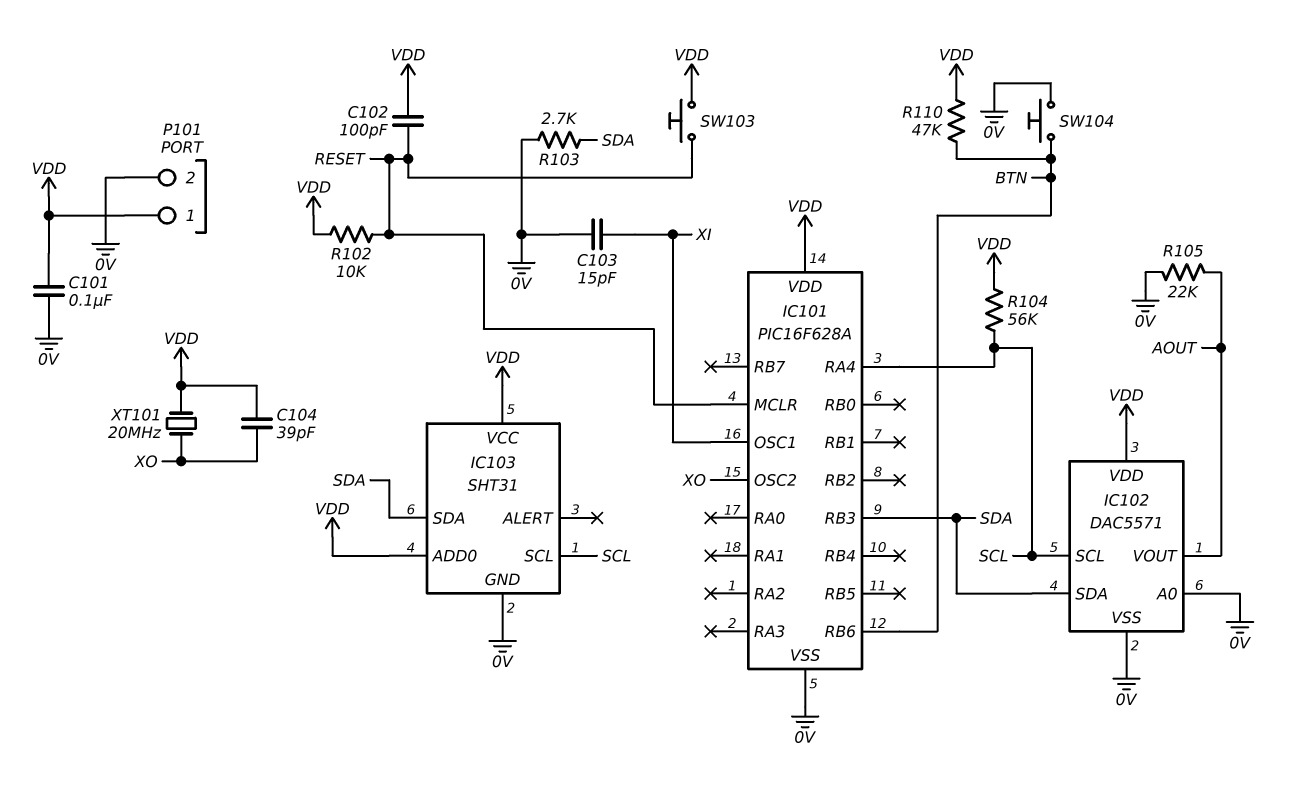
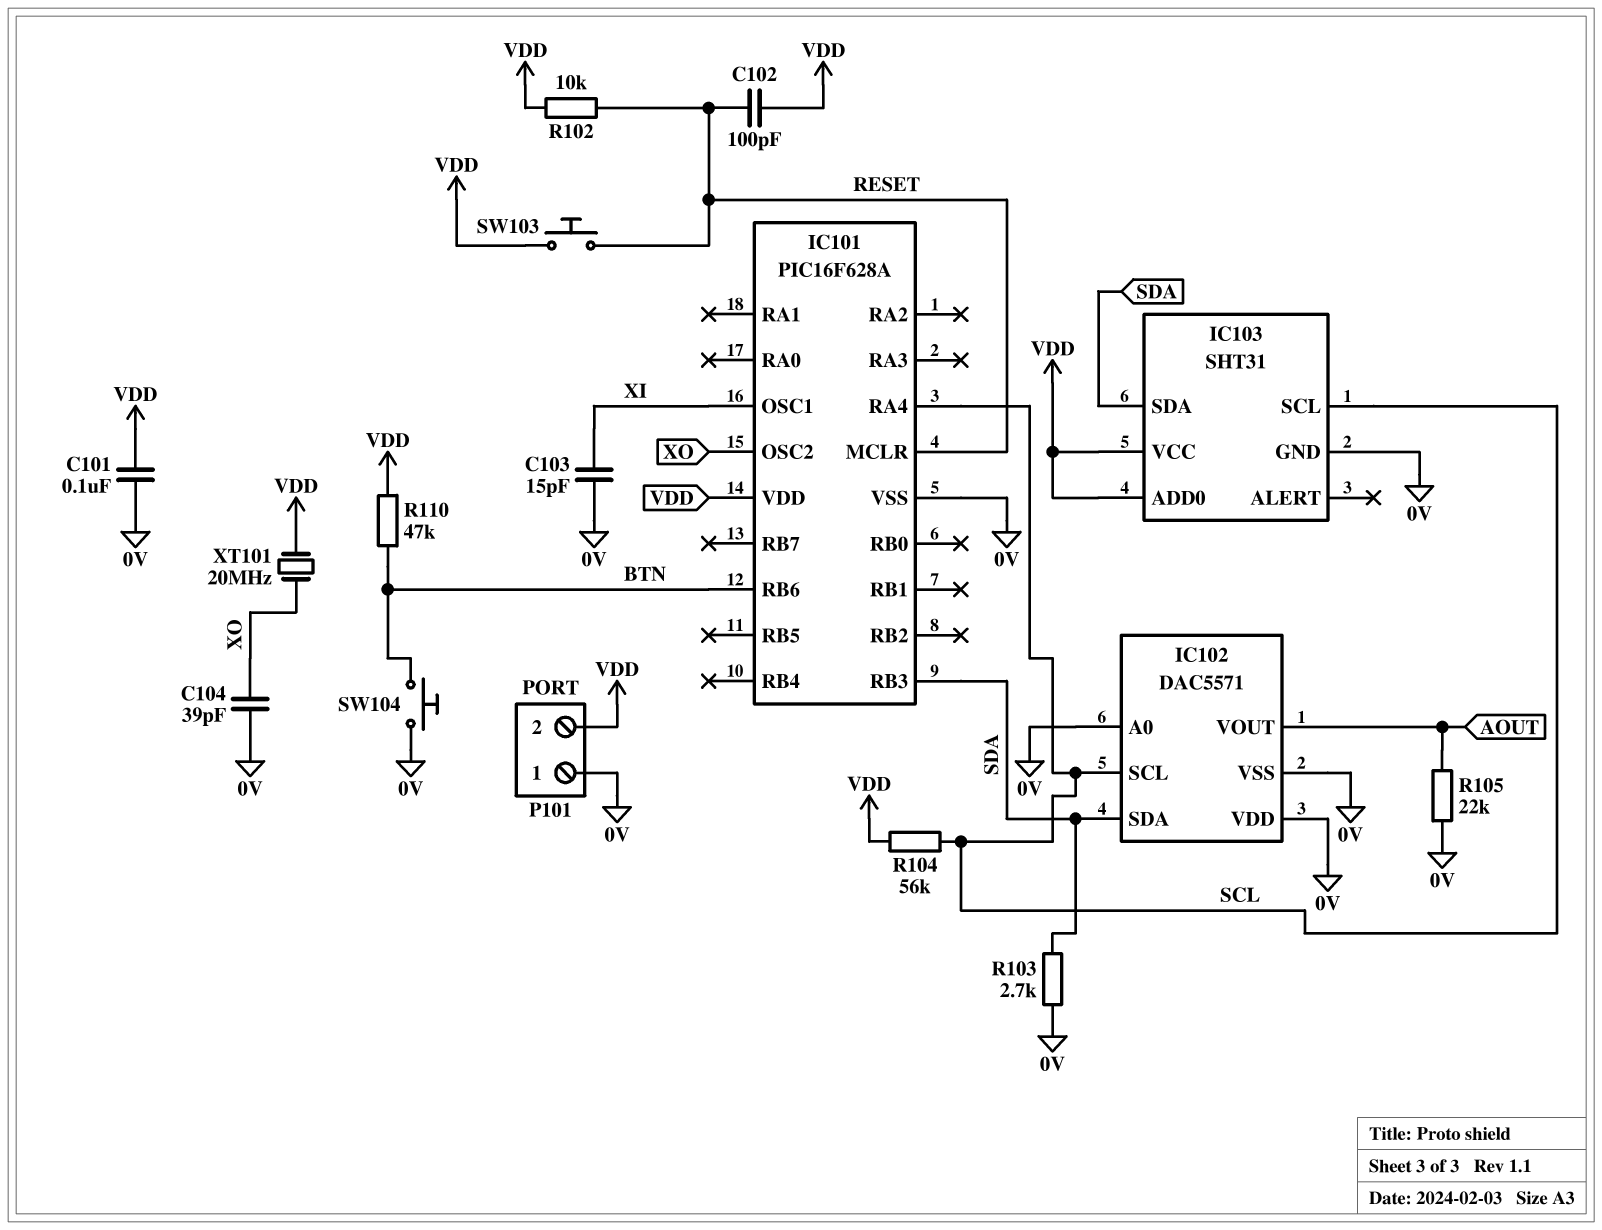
C104: 39pF (VDD, XO) -> 39pF (0V, XO)
IC102 pin VDD: VDD -> 0V
P101 pin 1: VDD -> 0V
P101 pin 2: 0V -> VDD

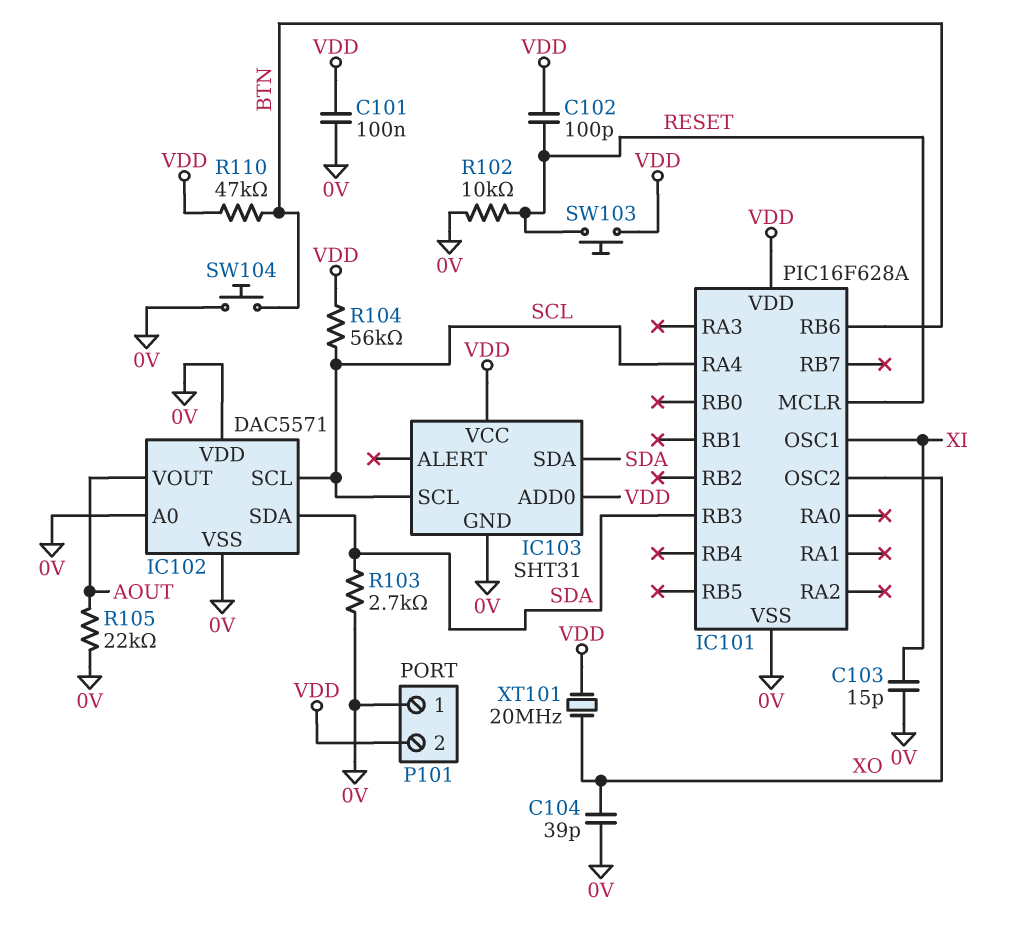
R102: 10k (RESET, VDD) -> 10k (0V, RESET)

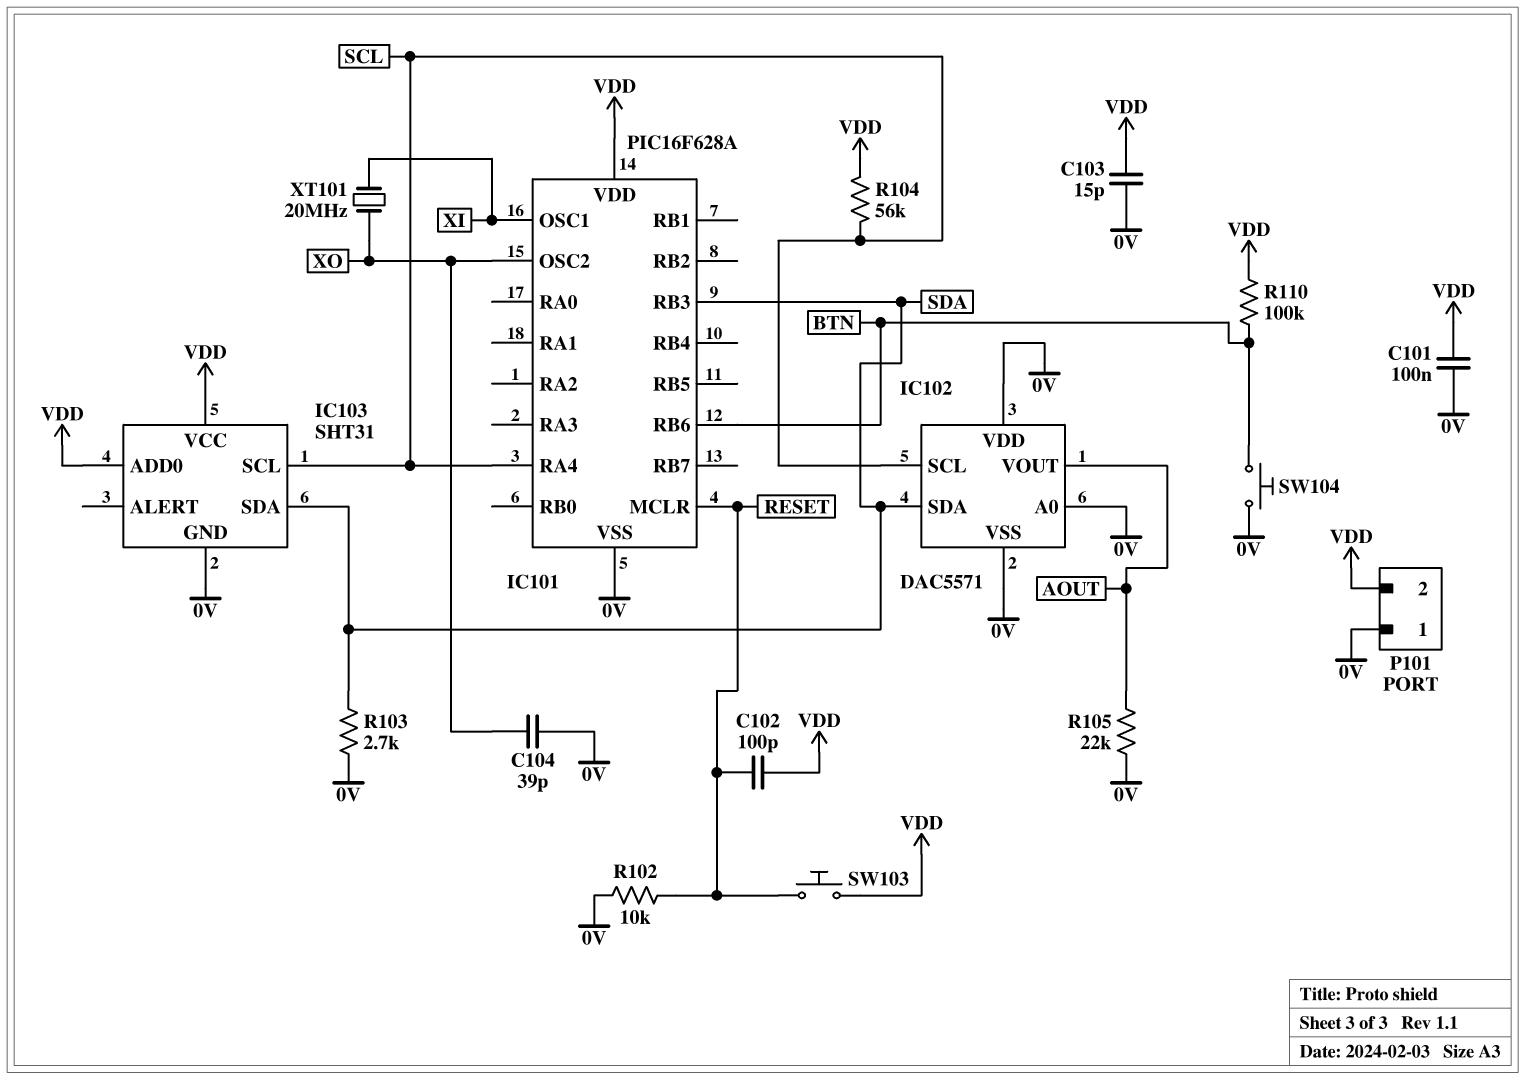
C103: 15pF (0V, XI) -> 15pF (0V, VDD)
R110: 47k (BTN, VDD) -> 100k (BTN, VDD)
XT101: 20MHz (VDD, XO) -> 20MHz (XI, XO)

